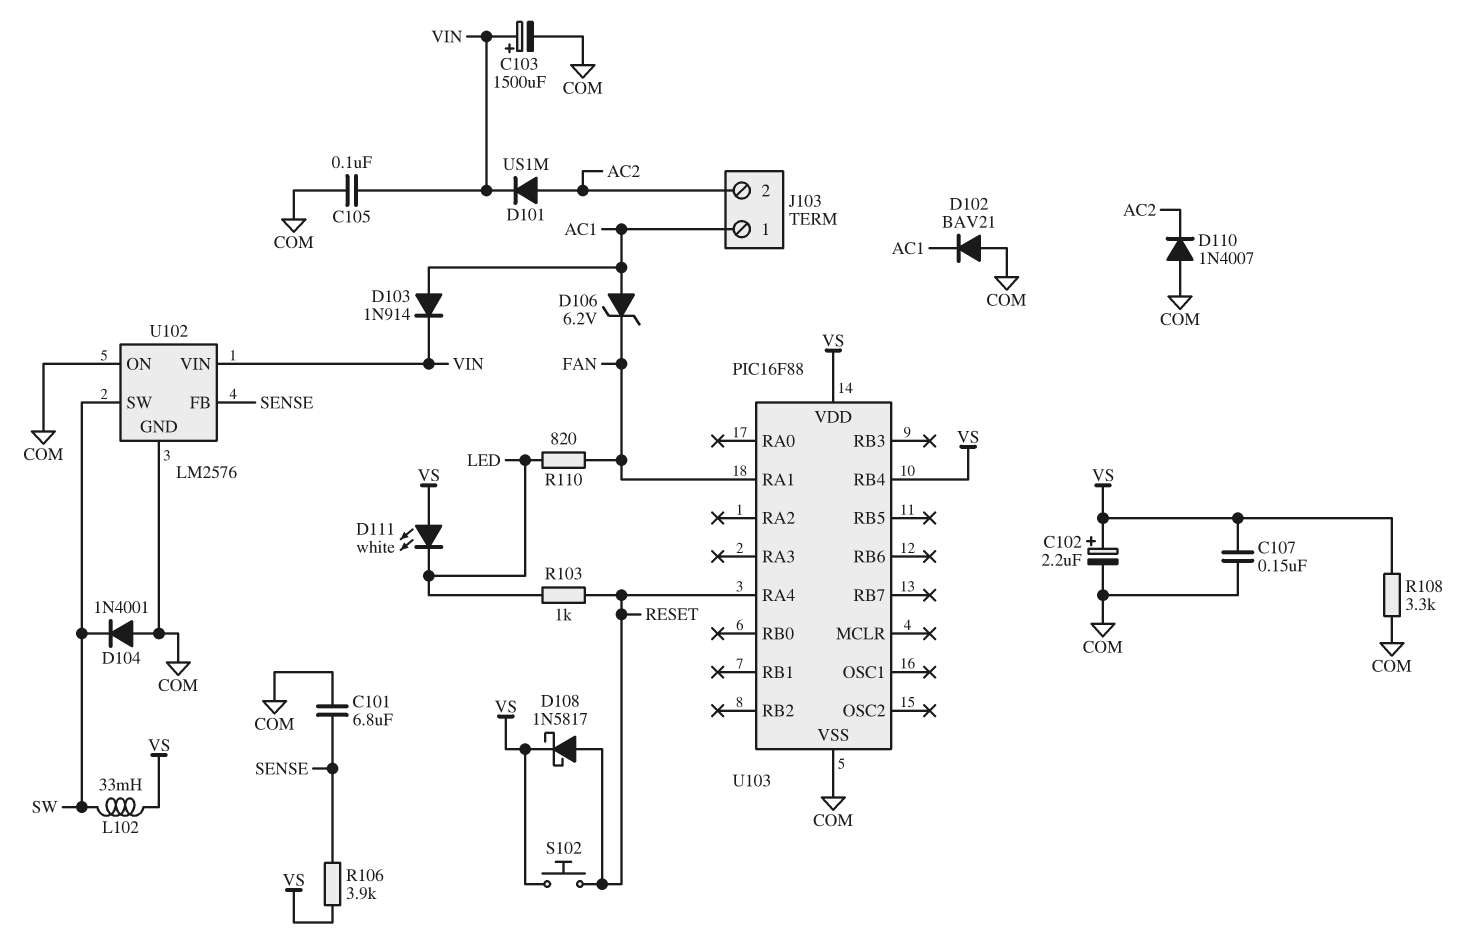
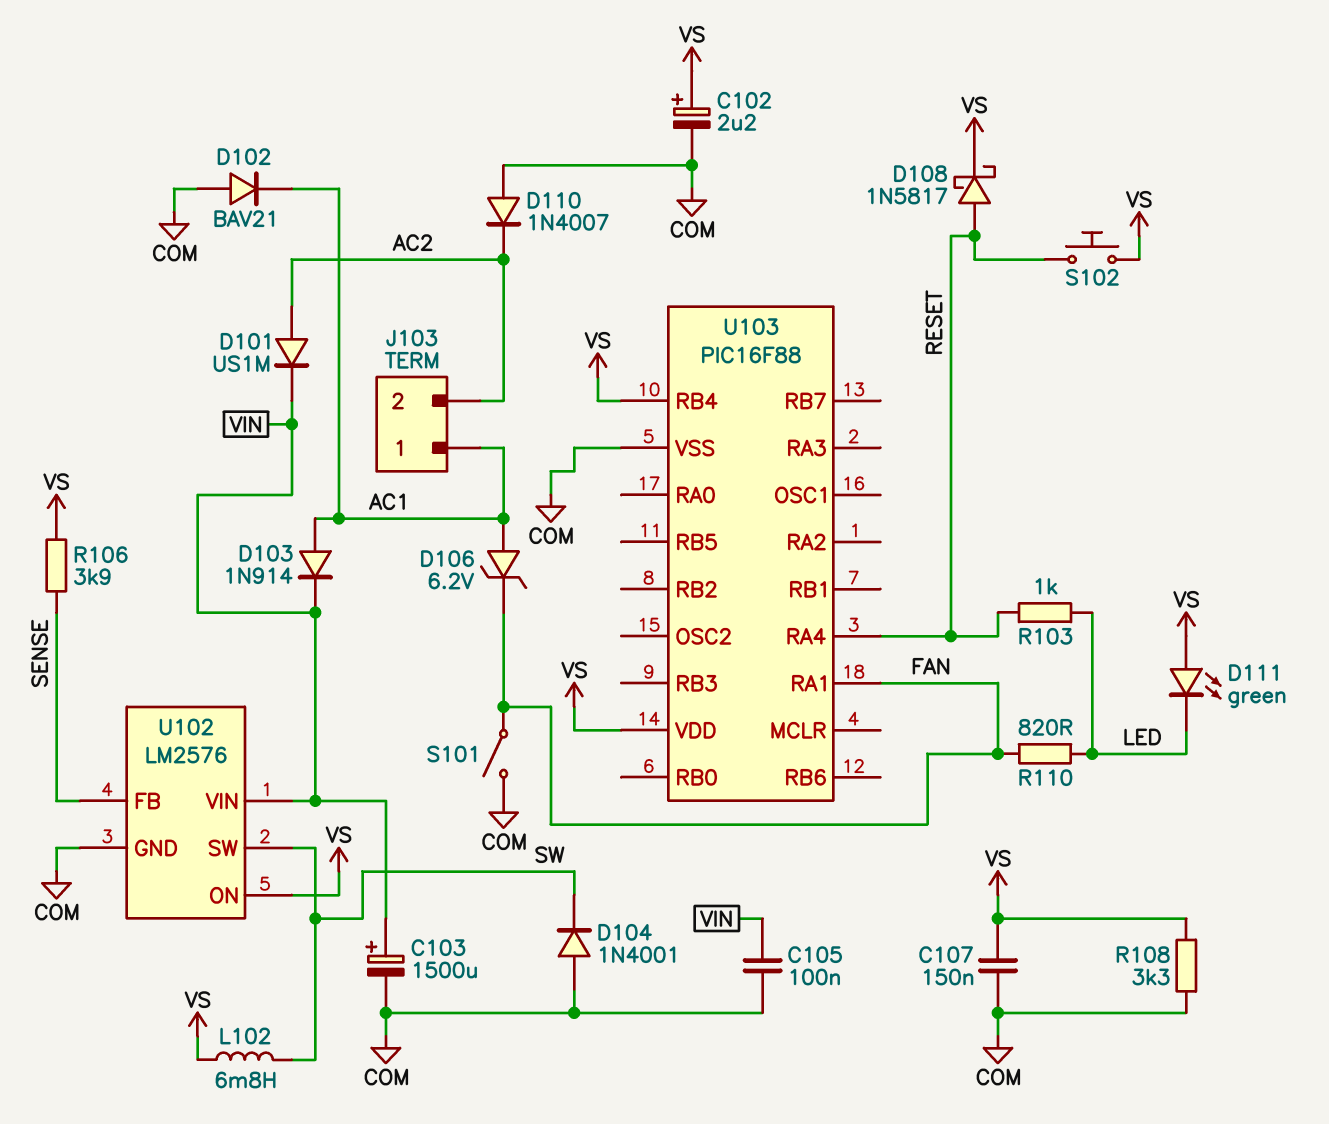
C101: 6.8uF (COM, SENSE) -> none
D111: LED white (A VS, K LED) -> LED green (A VS, K LED)
L102: 33mH (SW, VS) -> 6.8mH (SW, VS)
S101: none -> switch (COM, FAN)
U102 pin ON: COM -> VS

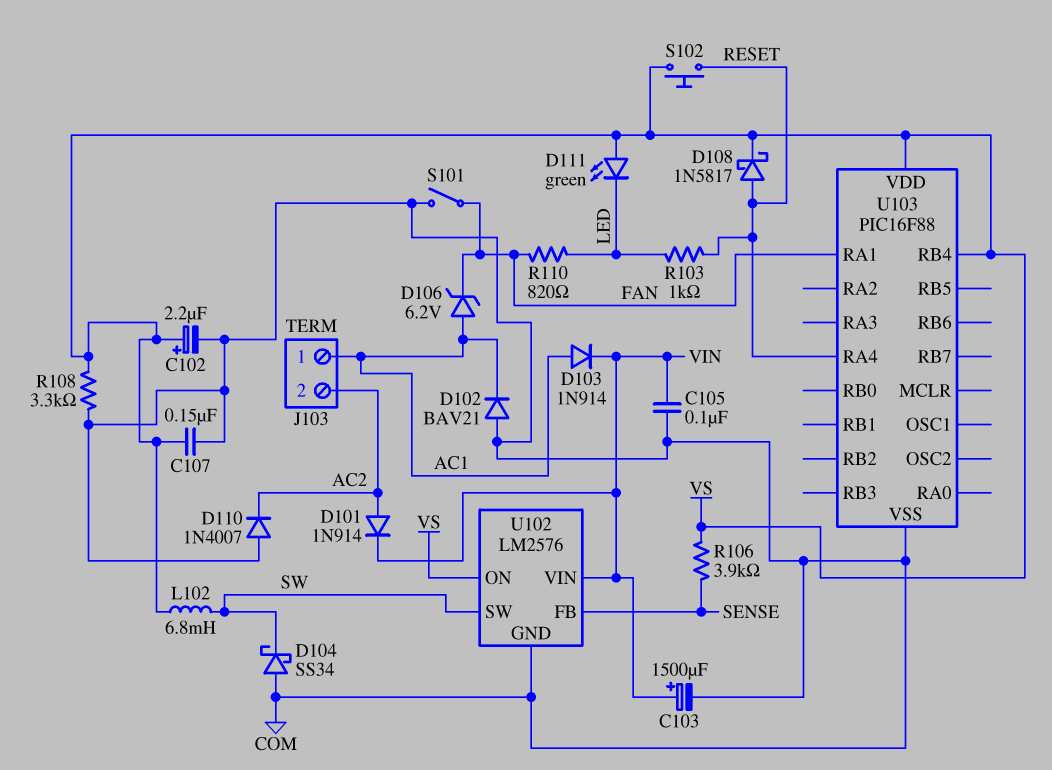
D101: diode US1M (A AC2, K VIN) -> diode 1N914 (A AC2, K VIN)
D104: diode 1N4001 (A COM, K SW) -> schottky SS34 (A COM, K SW)

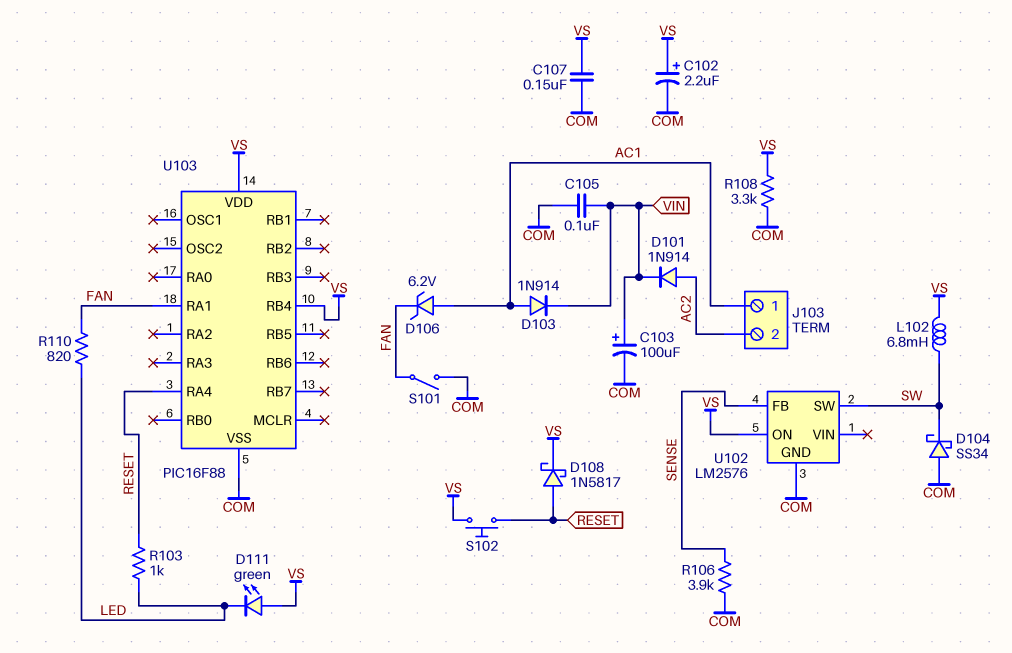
C103: 1500uF (plus VIN, minus COM) -> 100uF (plus VIN, minus COM)
D102: diode BAV21 (A COM, K AC1) -> none
D110: diode 1N4007 (A COM, K AC2) -> none
R106: 3.9k (SENSE, VS) -> 3.9k (COM, SENSE)
U102 pin VIN: VIN -> none

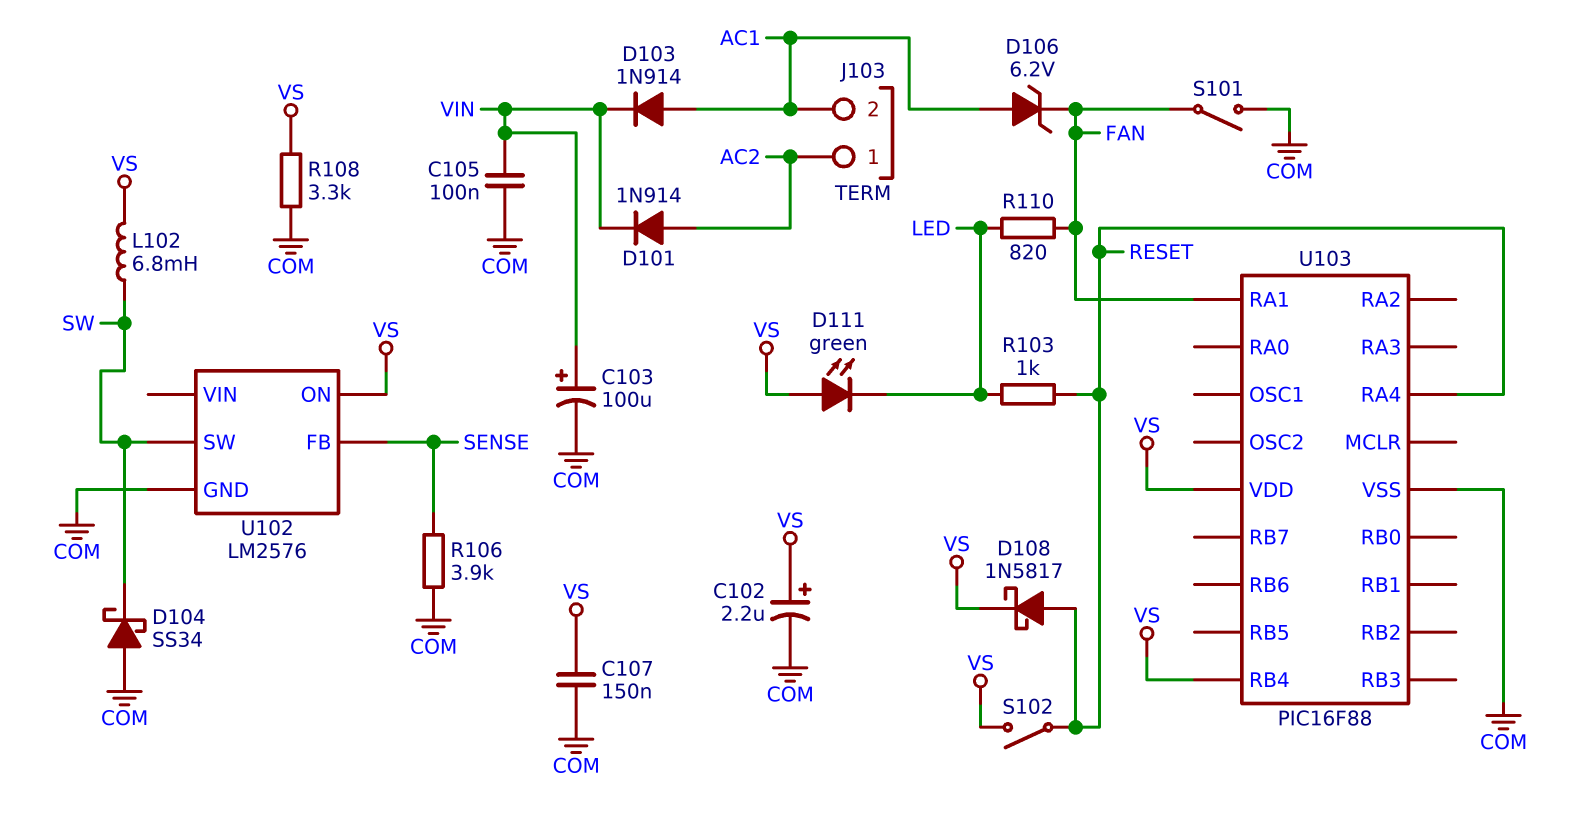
J103 pin 1: AC1 -> AC2
J103 pin 2: AC2 -> AC1
S102: button (RESET, VS) -> switch (RESET, VS)

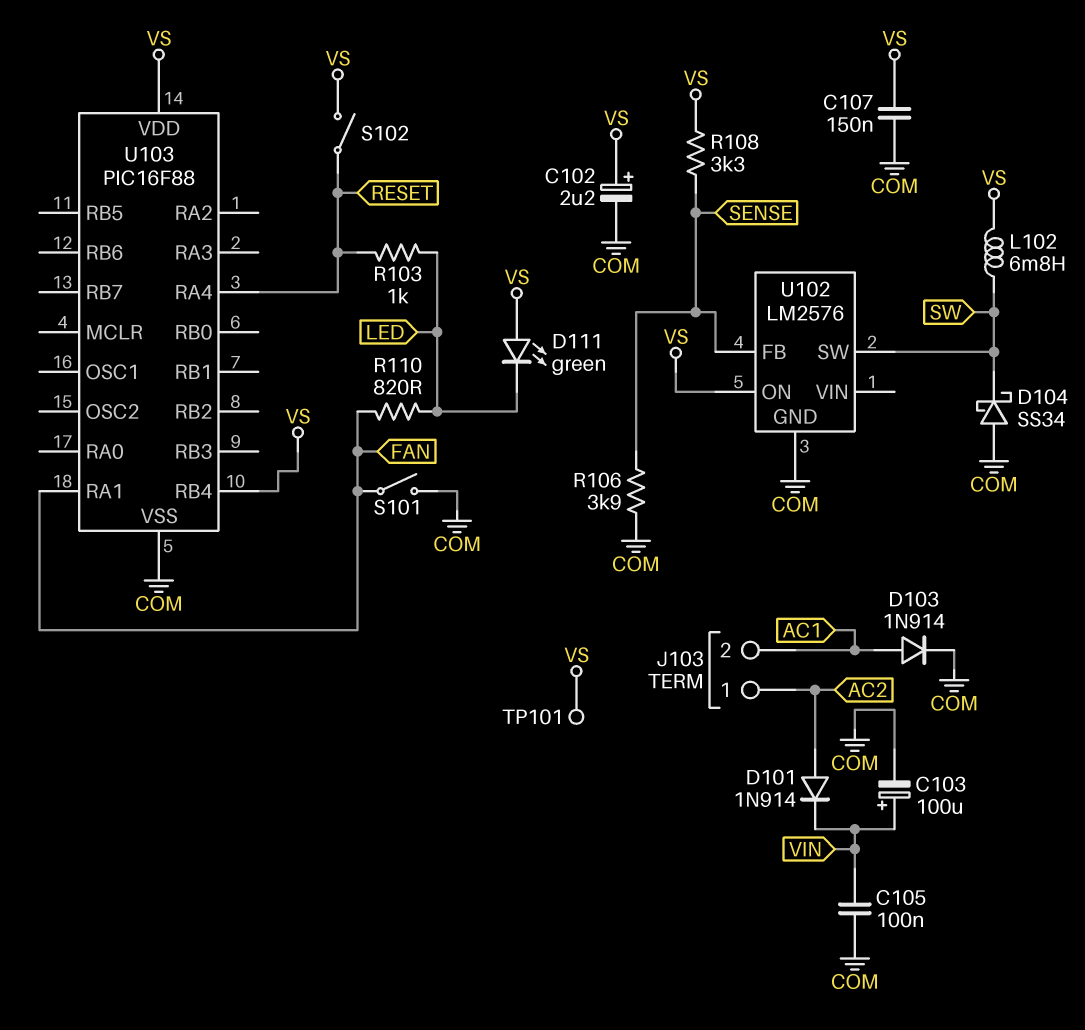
D103: diode 1N914 (A AC1, K VIN) -> diode 1N914 (A AC1, K COM)
D106: zener 6.2V (A AC1, K FAN) -> none
D108: schottky 1N5817 (A RESET, K VS) -> none
R108: 3.3k (COM, VS) -> 3.3k (SENSE, VS)
TP101: none -> test point (VS)

